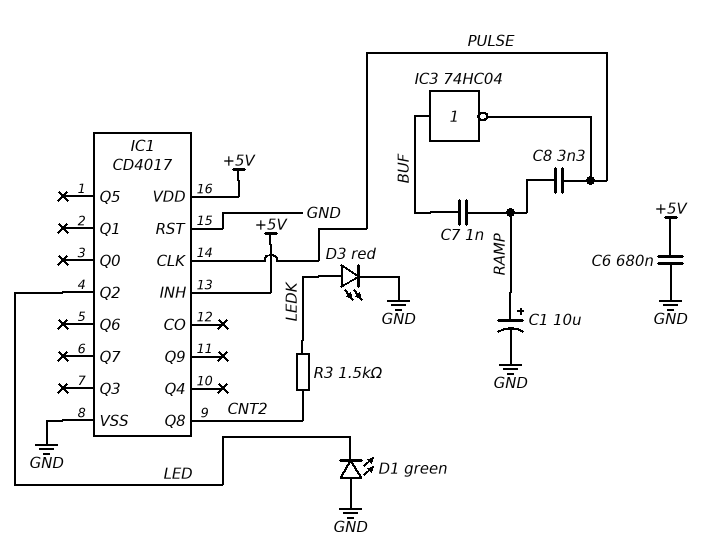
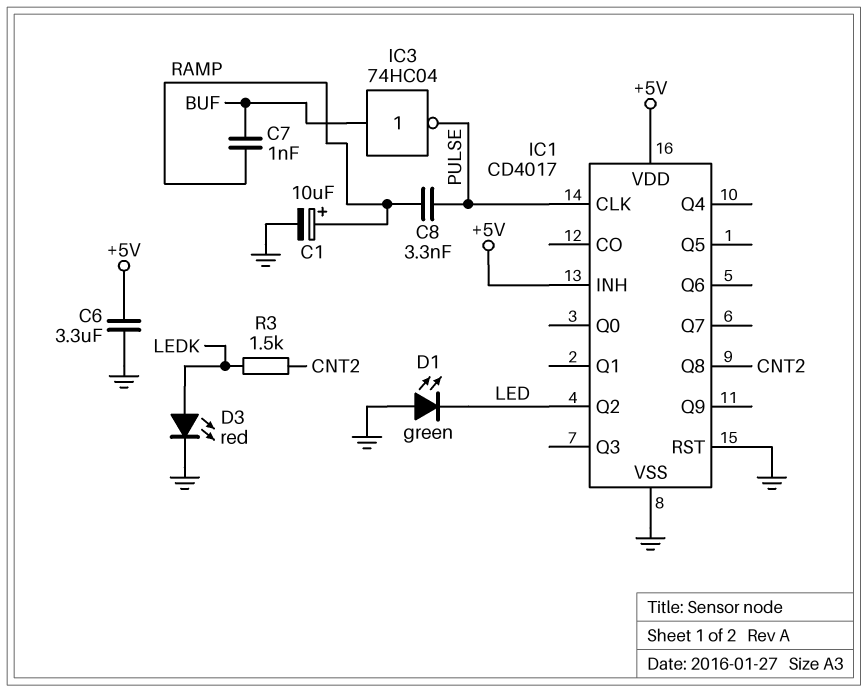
C6: 680nF (+5V, GND) -> 3.3uF (+5V, GND)

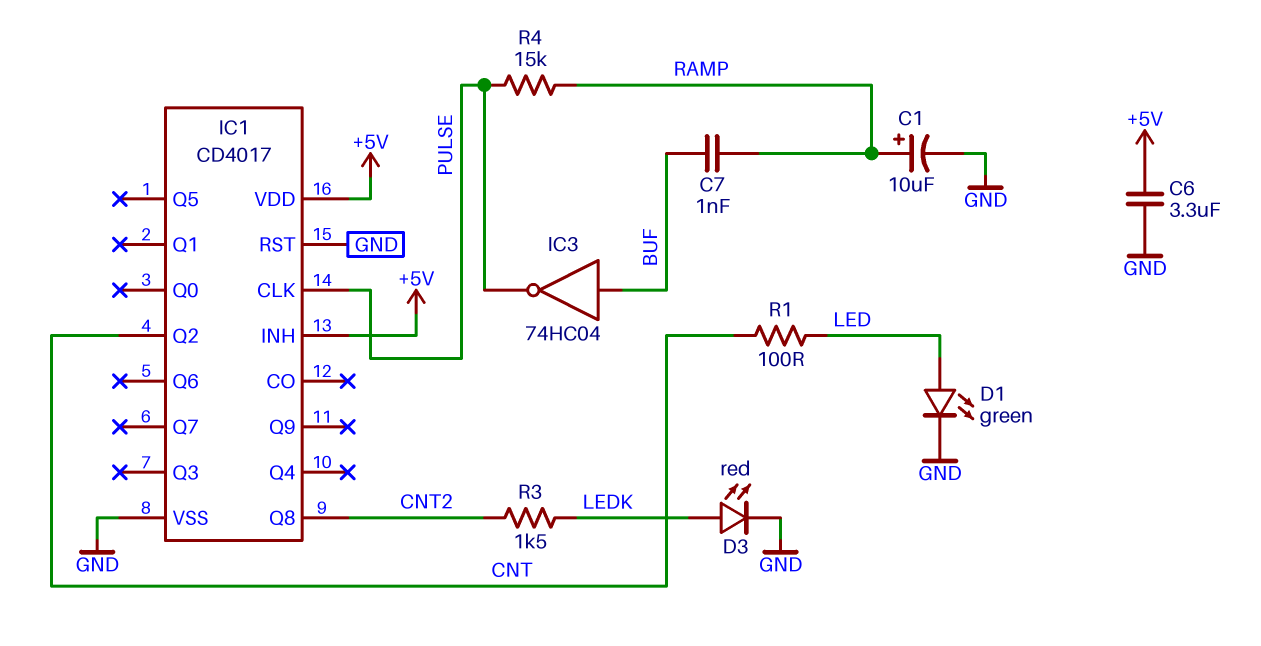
C8: 3.3nF (PULSE, RAMP) -> none
D1: LED green (A GND, K LED) -> LED green (A LED, K GND)
IC1 pin Q2: LED -> CNT
R1: none -> 100 (CNT, LED)
R4: none -> 15k (PULSE, RAMP)

